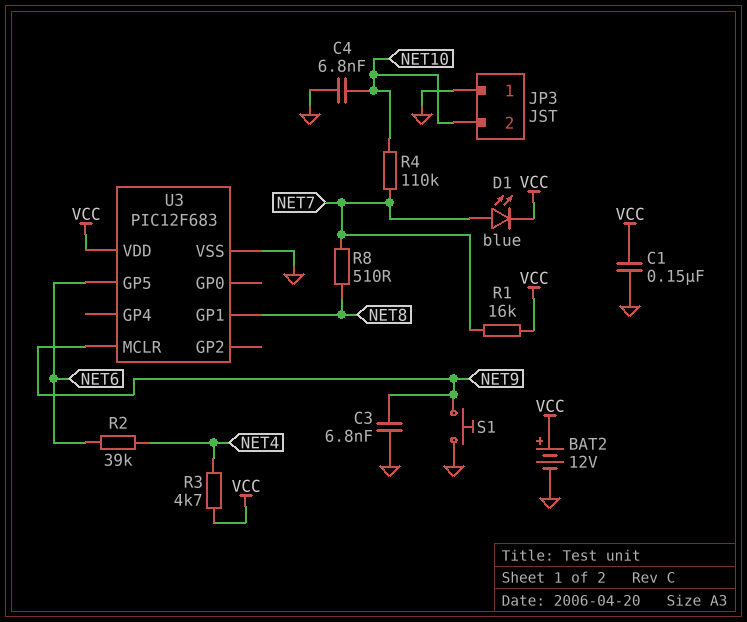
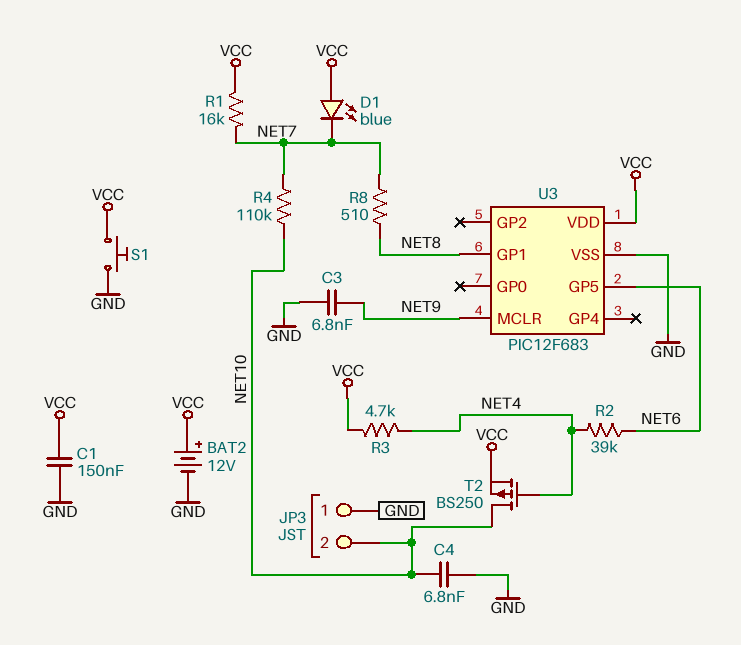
D1: LED blue (A NET7, K VCC) -> LED blue (A VCC, K NET7)
S1: button (GND, NET9) -> button (GND, VCC)
T2: none -> PMOS BS250 (G NET4, D NET10, S VCC)

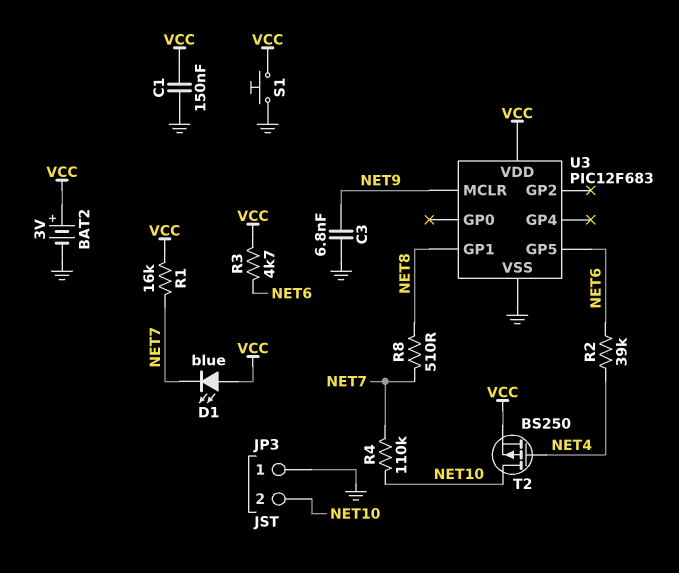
BAT2: 12V (plus VCC, minus GND) -> 3V (plus VCC, minus GND)
C4: 6.8nF (GND, NET10) -> none
R3: 4.7k (NET4, VCC) -> 4.7k (NET6, VCC)

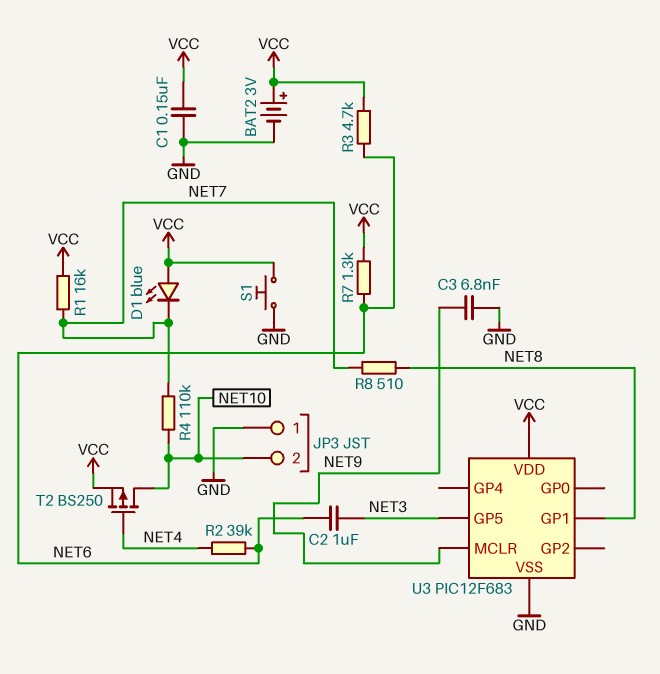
C2: none -> 1uF (NET3, NET6)
R7: none -> 1.3k (NET6, VCC)
U3 pin GP5: NET6 -> NET3

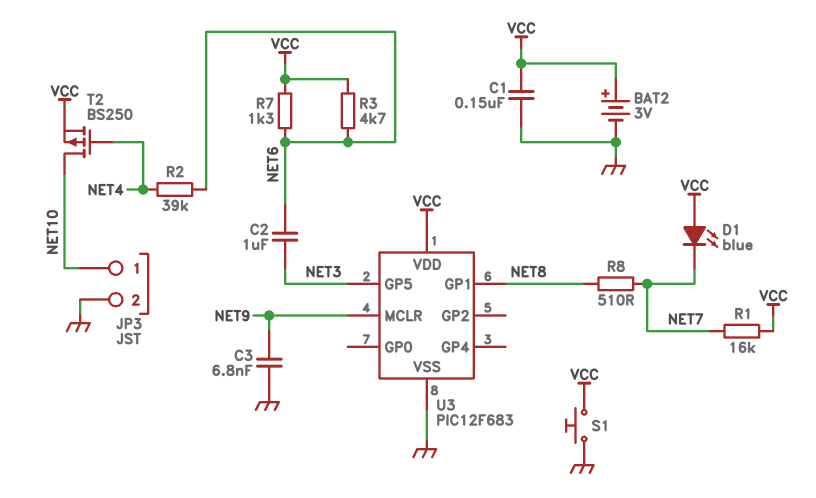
JP3 pin 1: GND -> NET10
JP3 pin 2: NET10 -> GND
R4: 110k (NET7, NET10) -> none

